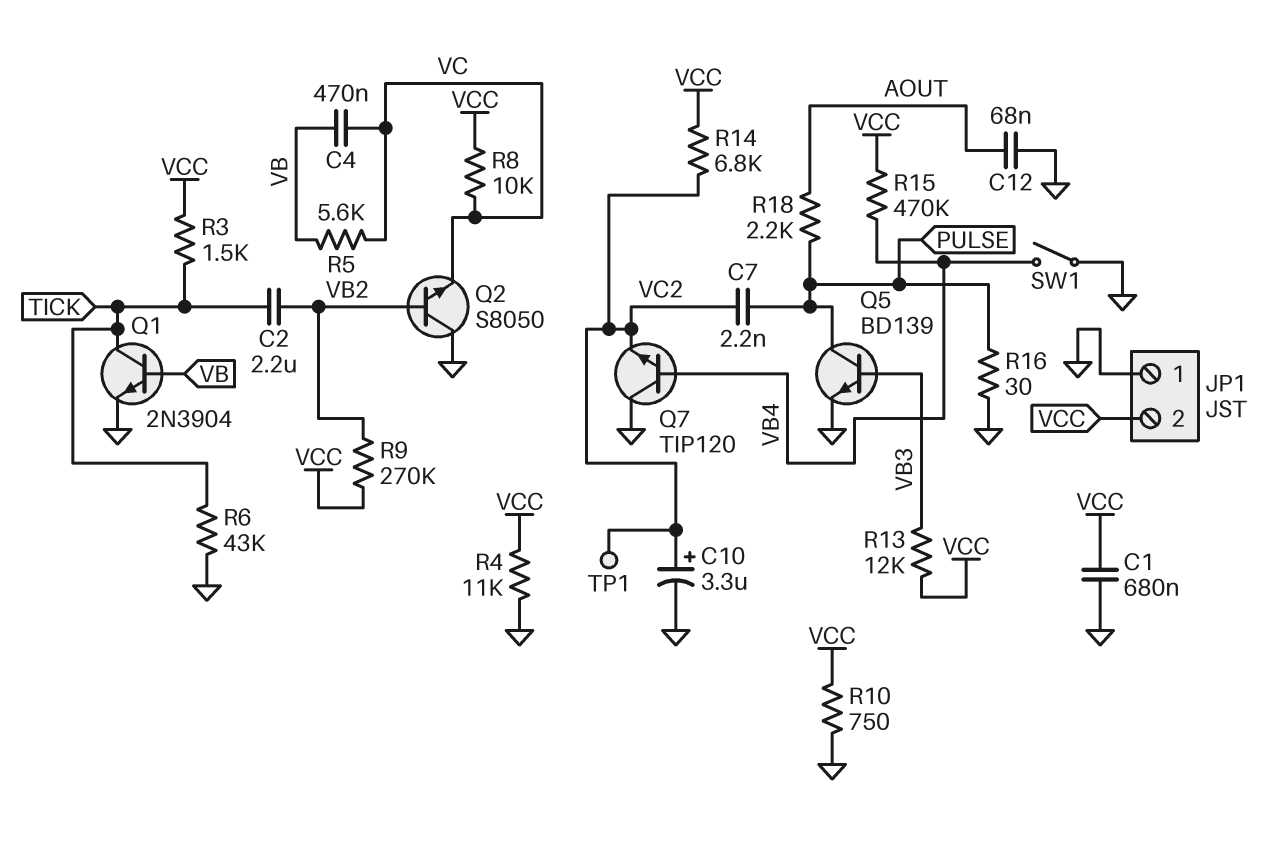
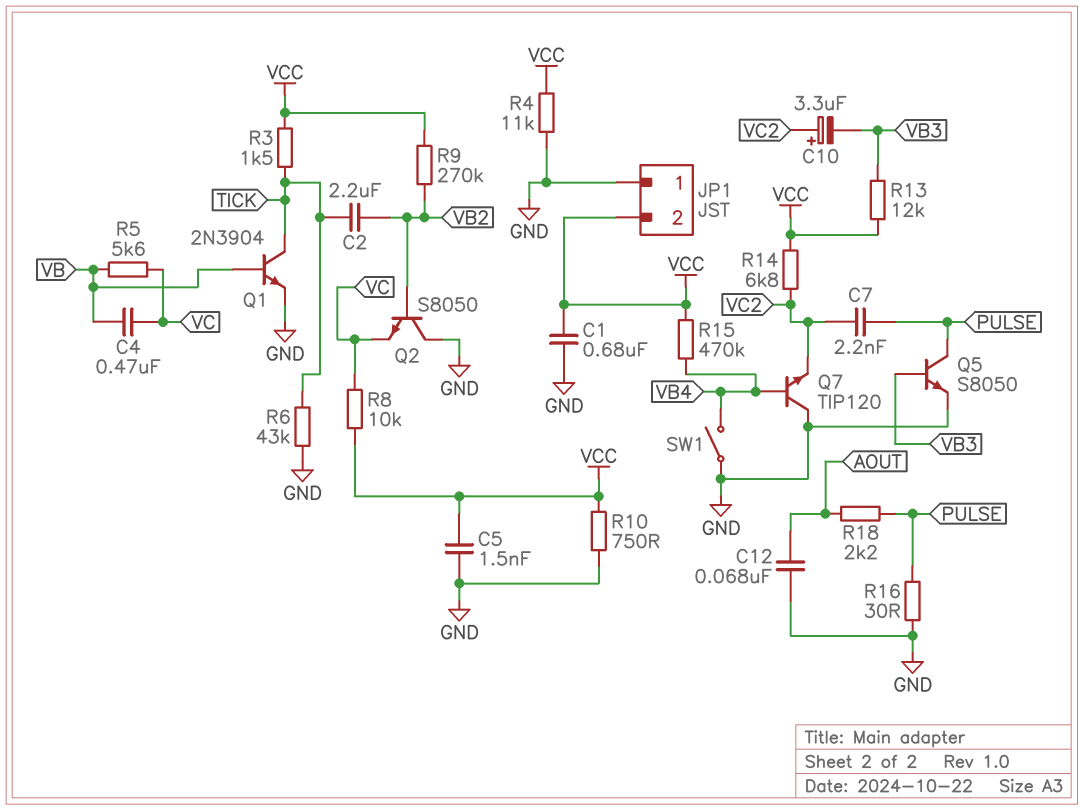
C5: none -> 1.5nF (GND, VCC)
C10: 3.3uF (plus VC2, minus GND) -> 3.3uF (plus VC2, minus VB3)
Q5: NPN BD139 (B VB3, C PULSE, E GND) -> NPN S8050 (B VB3, C PULSE, E GND)
TP1: test point (VC2) -> none

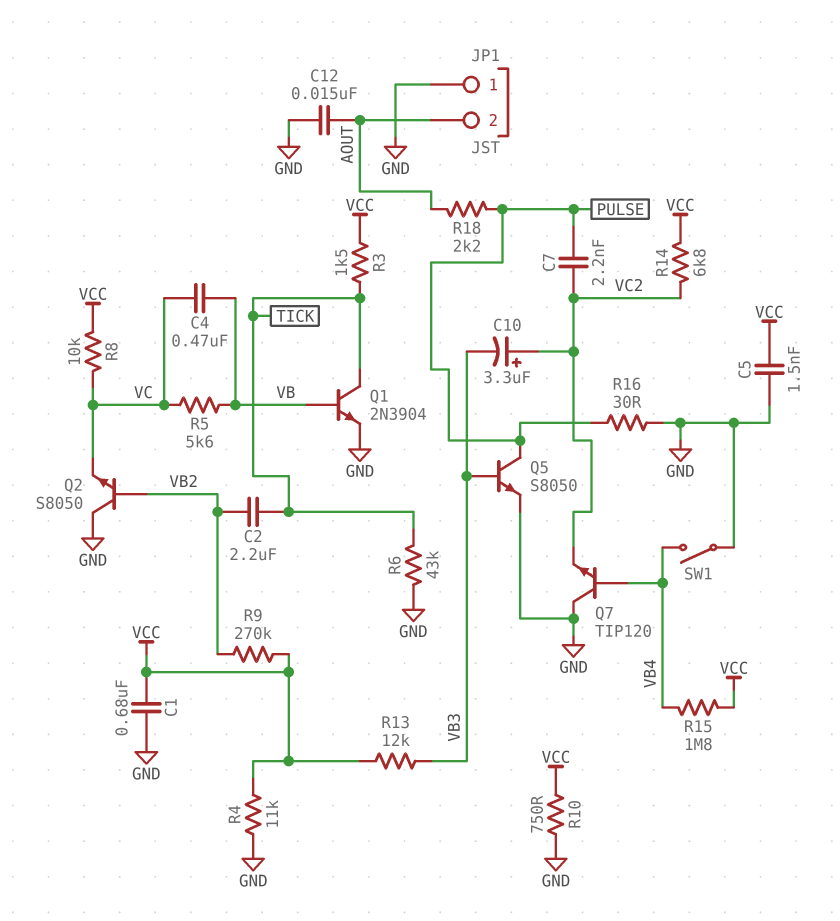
C12: 68nF (AOUT, GND) -> 15nF (AOUT, GND)
JP1 pin 2: VCC -> AOUT
R15: 470k (VB4, VCC) -> 1.8M (VB4, VCC)

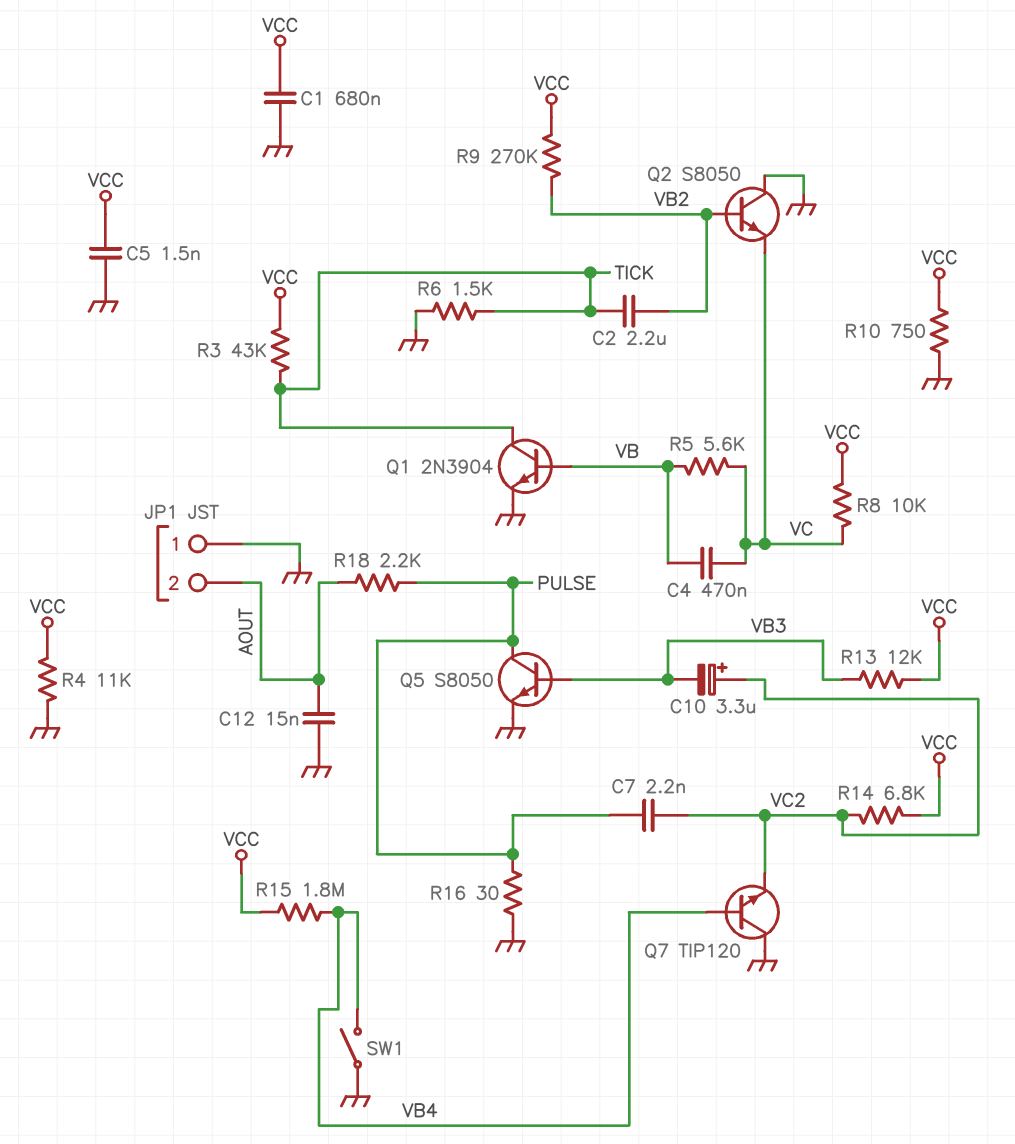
R3: 1.5k (TICK, VCC) -> 43k (TICK, VCC)
R6: 43k (GND, TICK) -> 1.5k (GND, TICK)

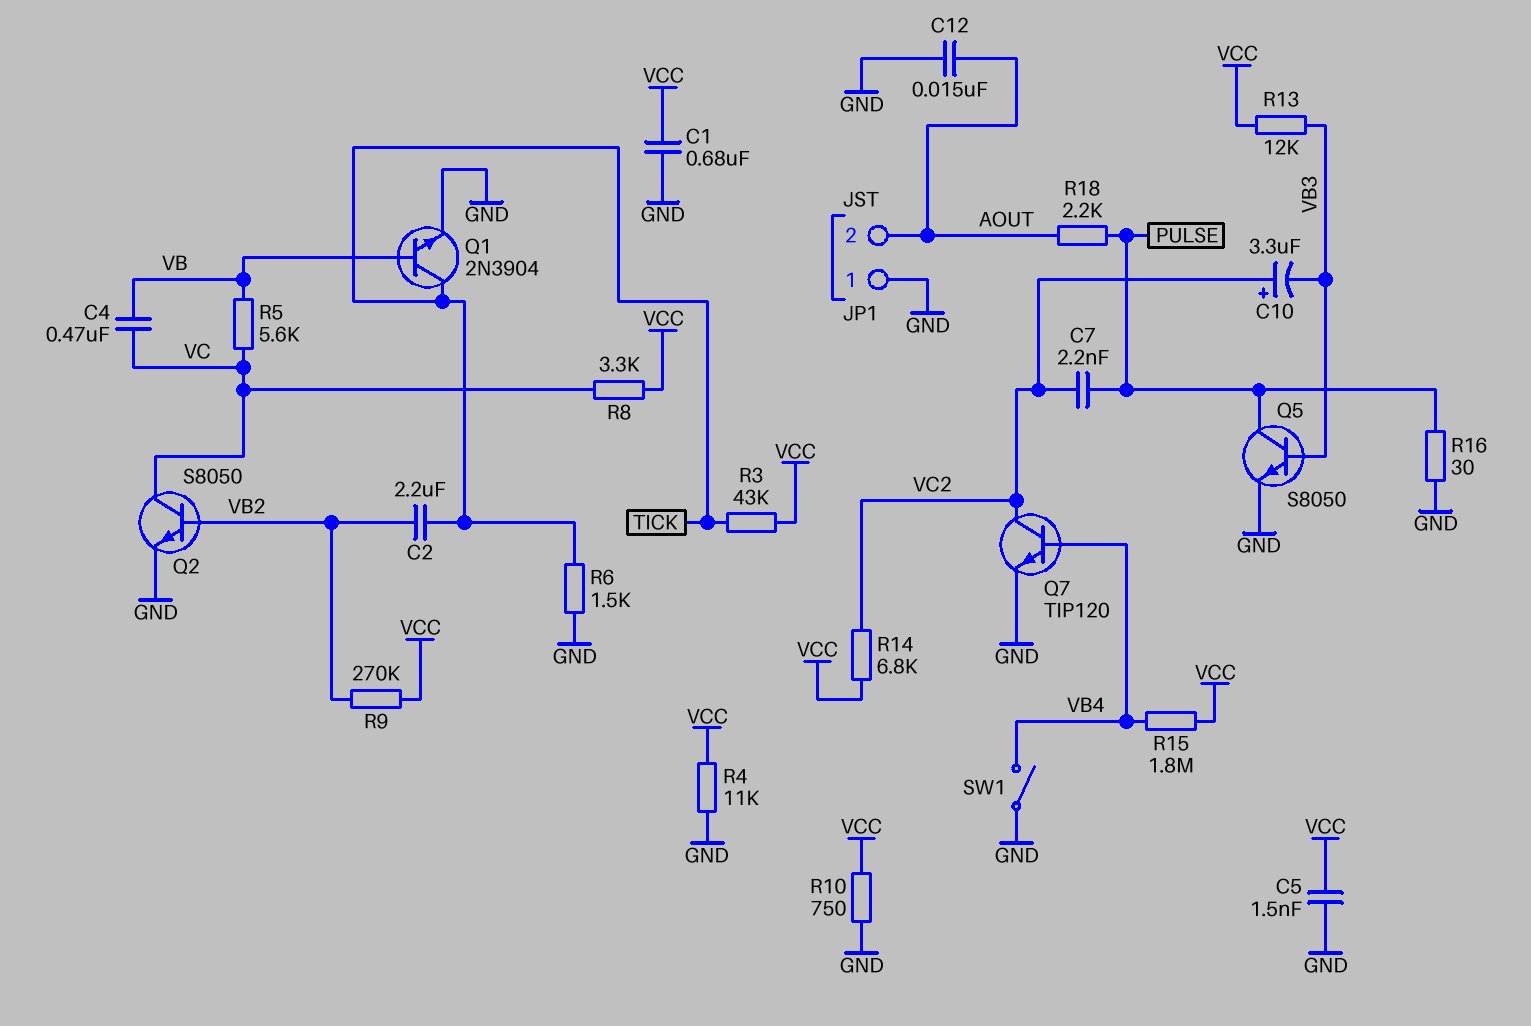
Q2: NPN S8050 (B VB2, C GND, E VC) -> NPN S8050 (B VB2, C VC, E GND)
Q7: NPN TIP120 (B VB4, C GND, E VC2) -> NPN TIP120 (B VB4, C VC2, E GND)
R8: 10k (VC, VCC) -> 3.3k (VC, VCC)

